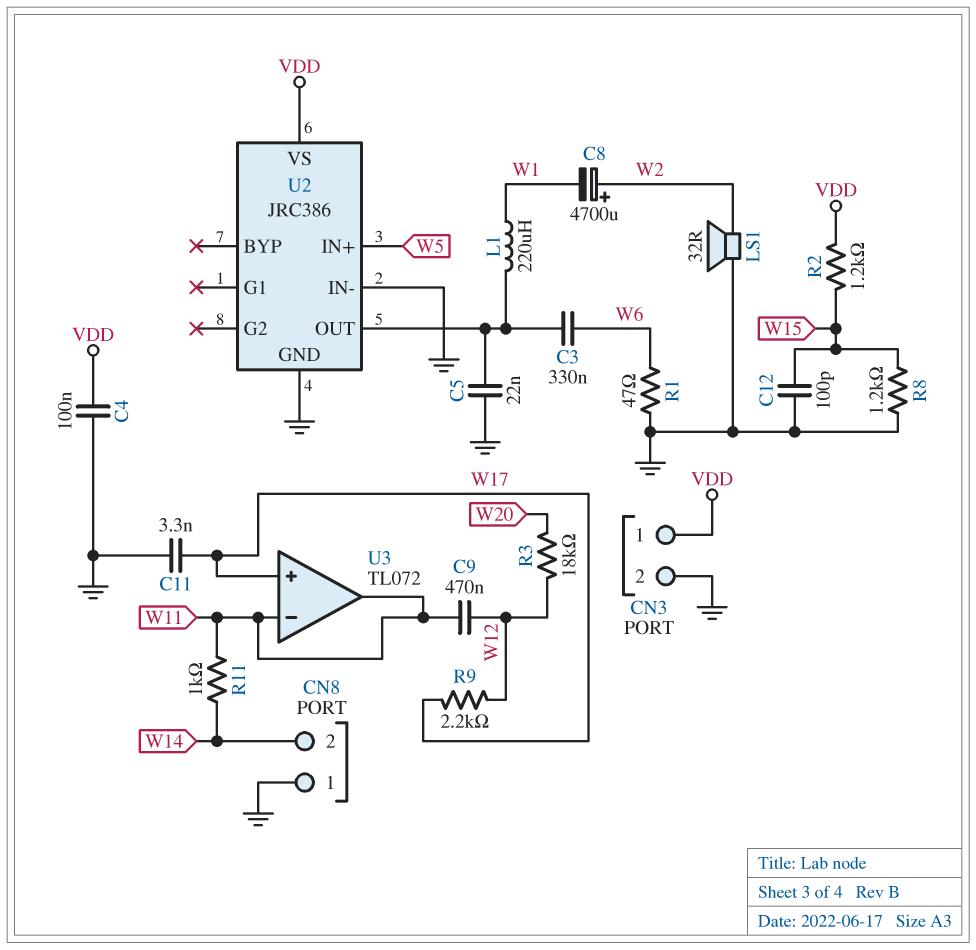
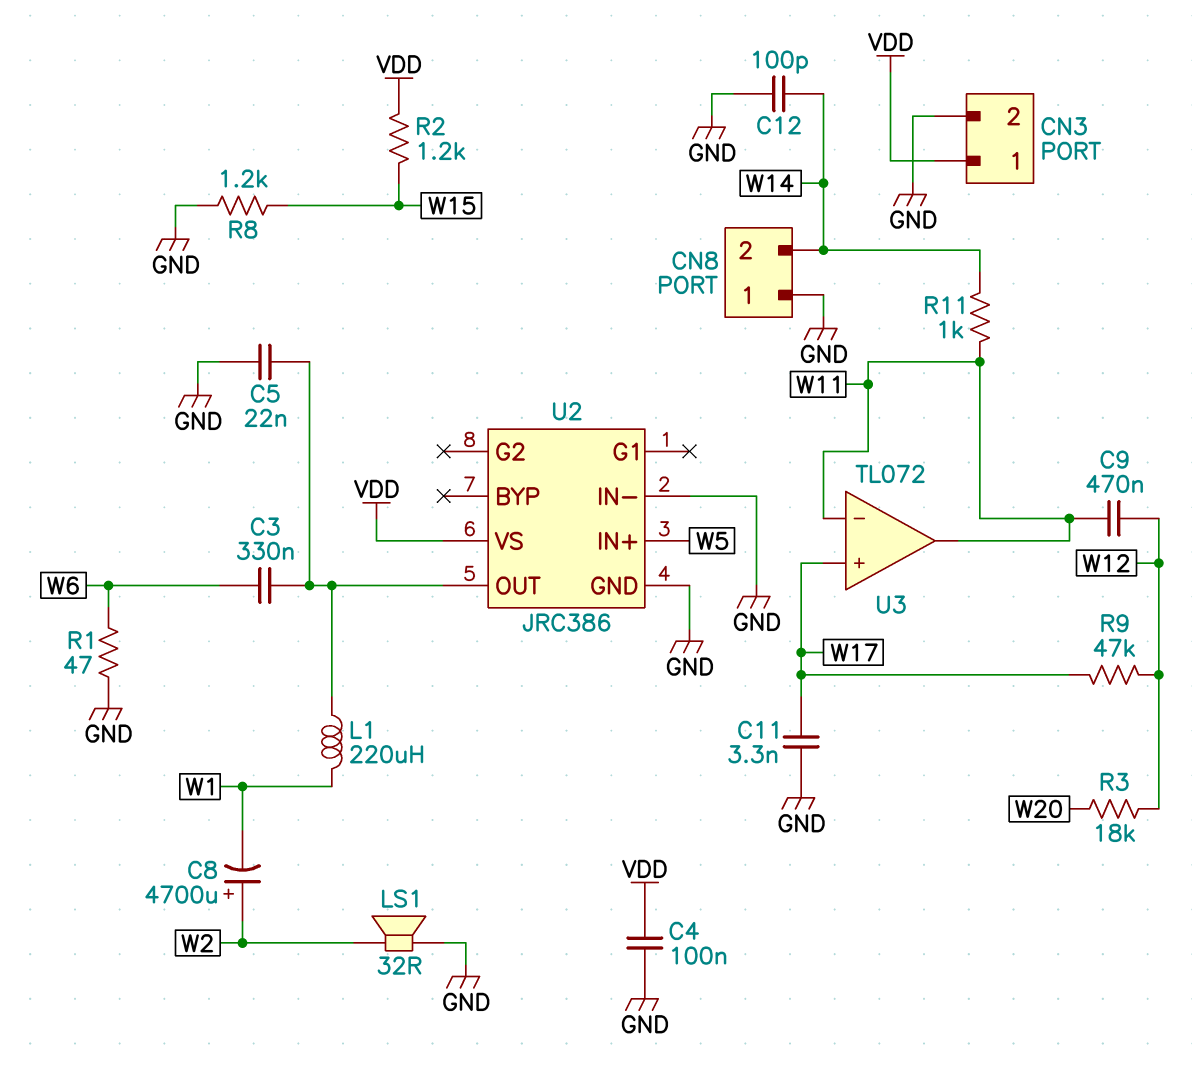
C12: 100pF (GND, W15) -> 100pF (GND, W14)
R9: 2.2k (W12, W17) -> 47k (W12, W17)

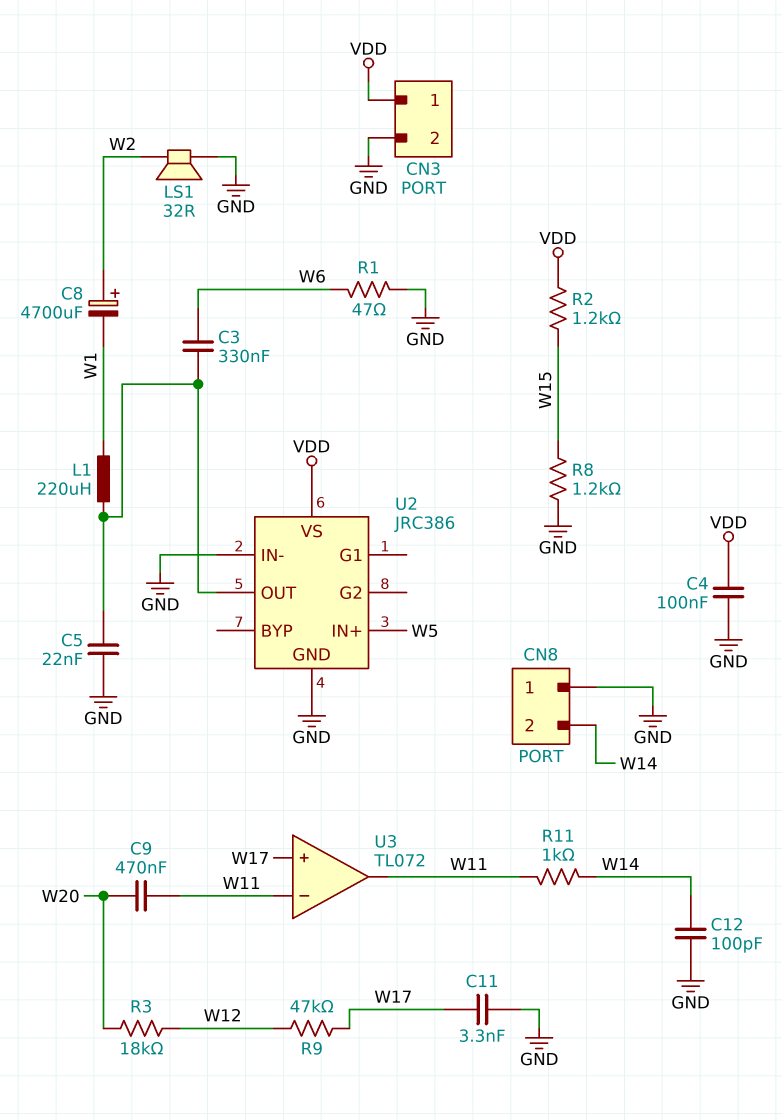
C9: 470nF (W11, W12) -> 470nF (W11, W20)

